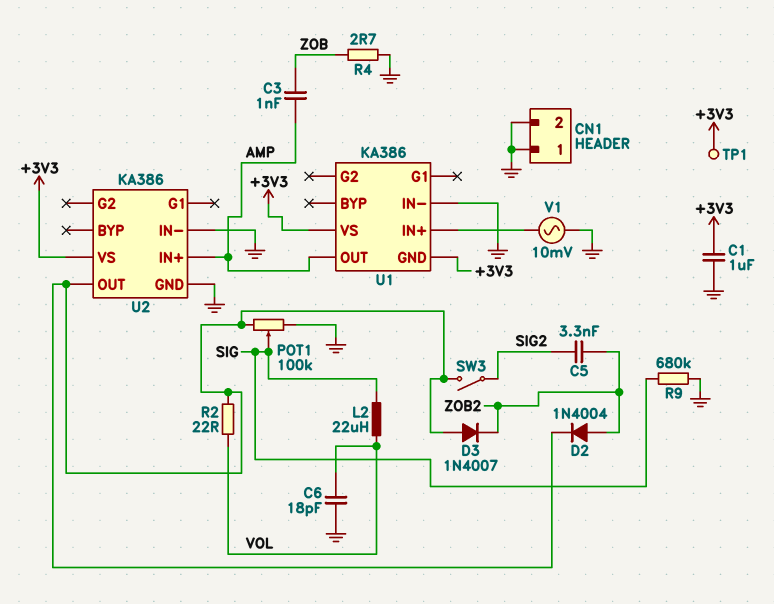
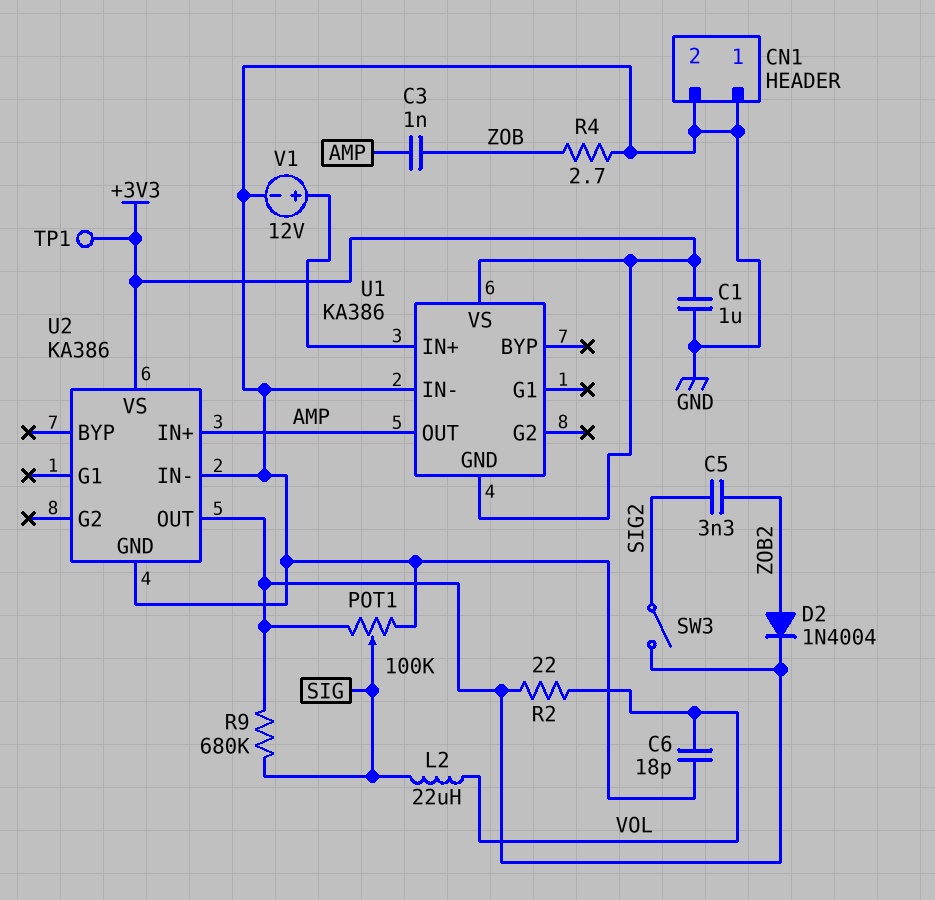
D3: diode 1N4007 (A U2/OUT, K ZOB2) -> none
R9: 680k (GND, SIG) -> 680k (SIG, U2/OUT)
V1: AC 10mV (GND, U1/IN+) -> 12V (plus U1/IN+, minus GND)

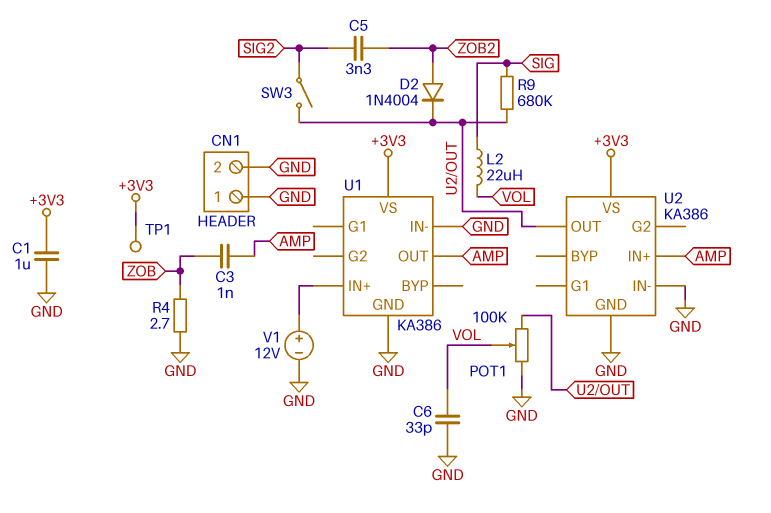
C6: 18pF (GND, VOL) -> 33pF (GND, VOL)
POT1: 100k (GND, U2/OUT, wiper SIG) -> 100k (GND, U2/OUT, wiper VOL)
R2: 22 (U2/OUT, VOL) -> none
U1 pin GND: +3V3 -> GND

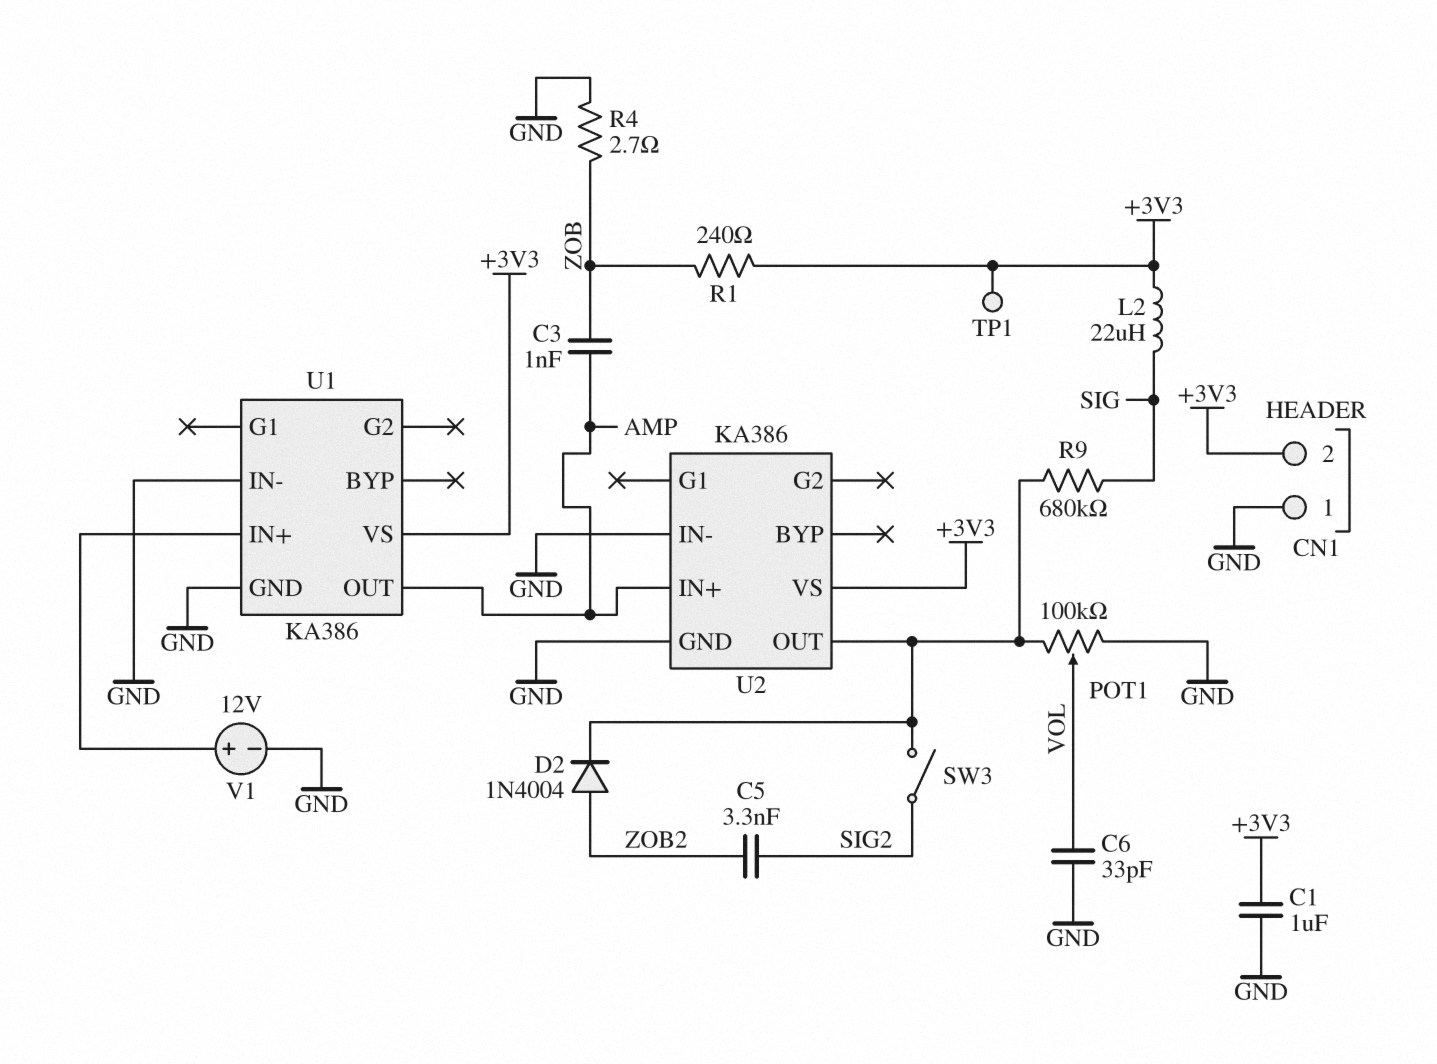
CN1 pin 2: GND -> +3V3
L2: 22uH (SIG, VOL) -> 22uH (+3V3, SIG)
R1: none -> 240 (+3V3, ZOB)

